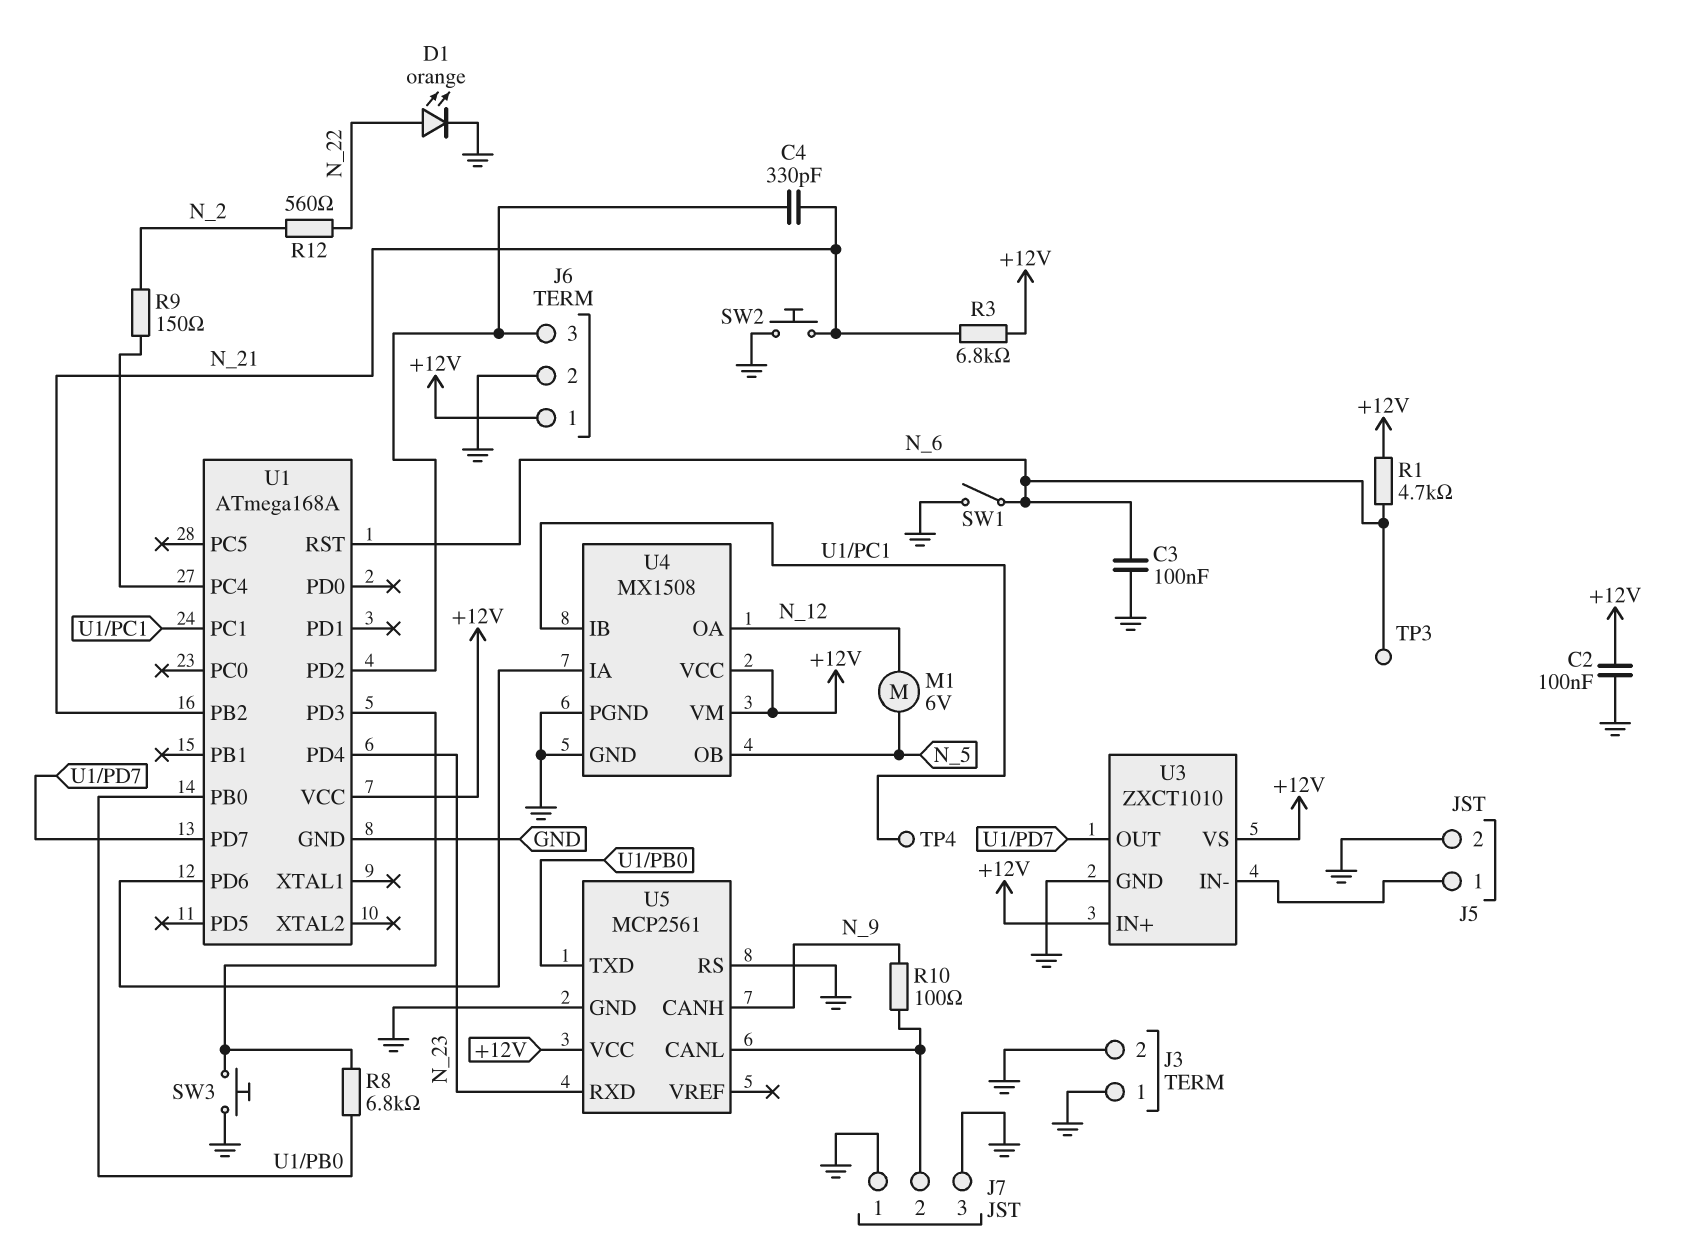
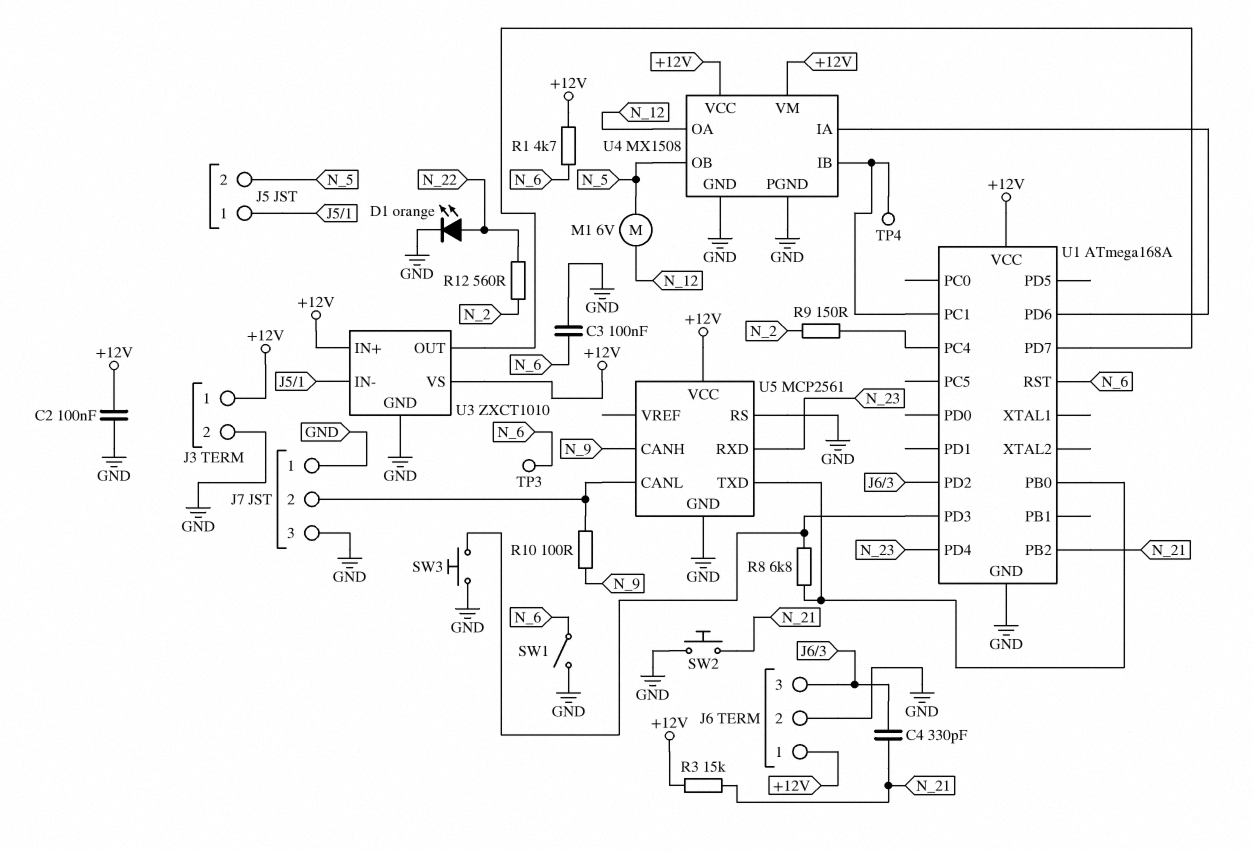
J3 pin 1: GND -> +12V
J5 pin 2: GND -> N_5
R3: 6.8k (+12V, N_21) -> 15k (+12V, N_21)

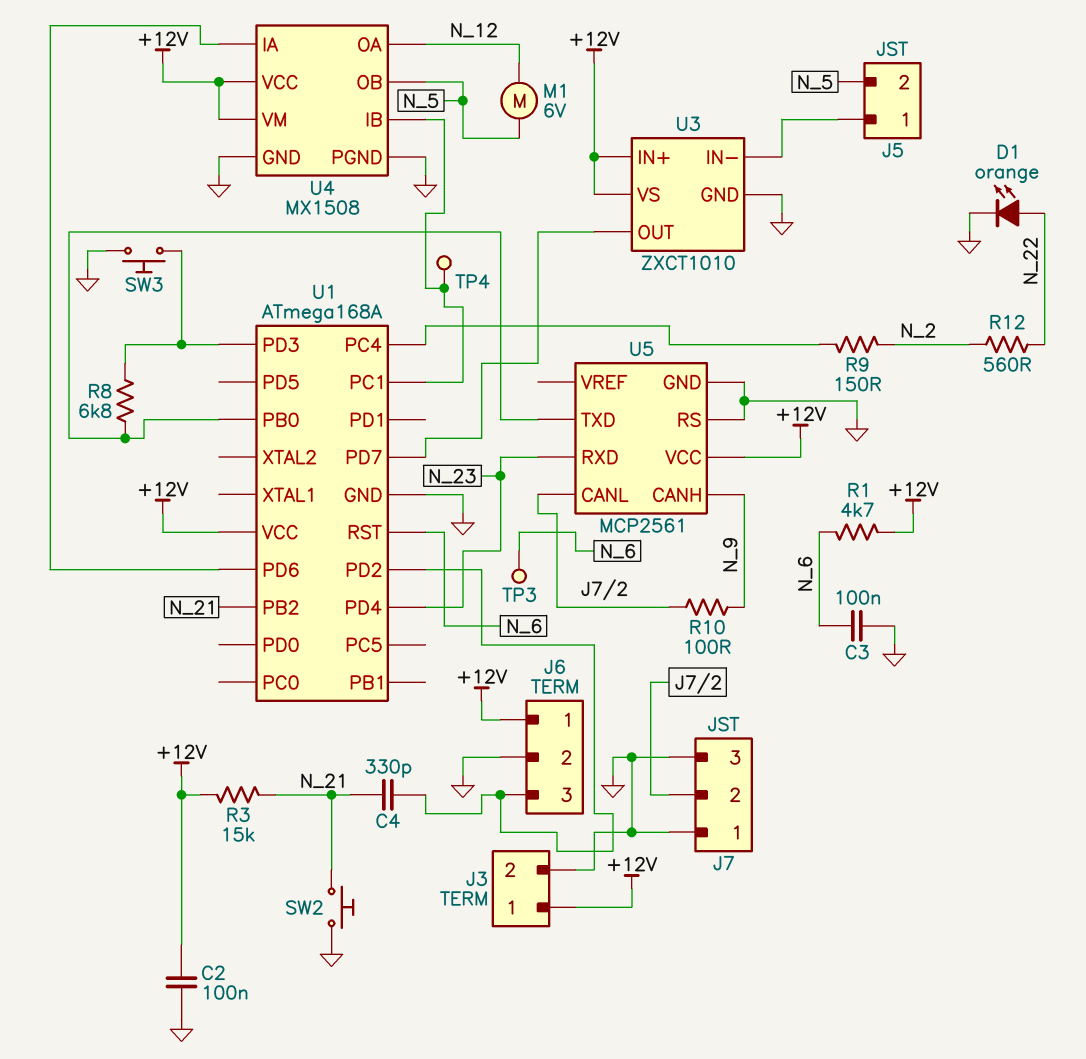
SW1: switch (GND, N_6) -> none

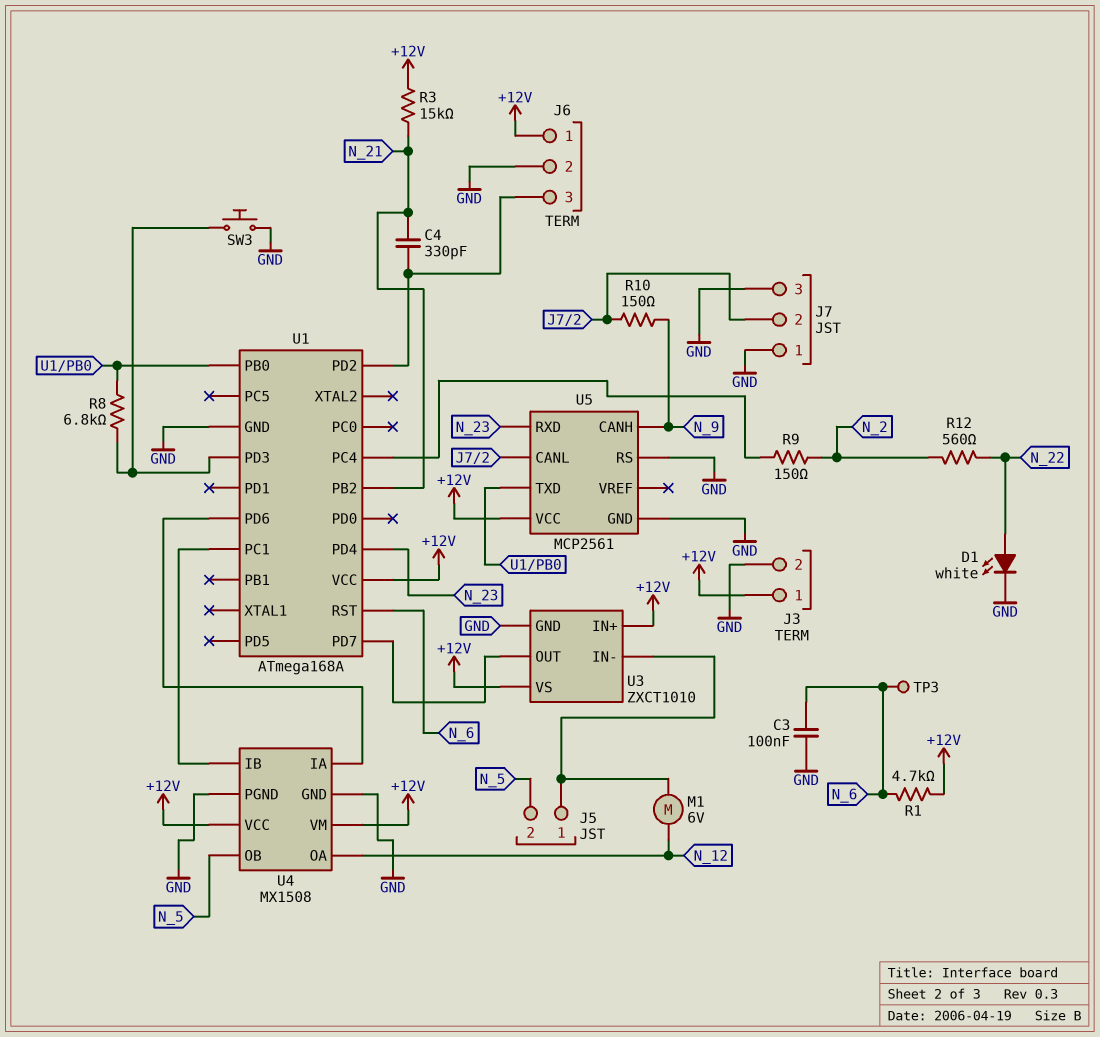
C2: 100nF (+12V, GND) -> none
D1: LED orange (A N_22, K GND) -> LED white (A N_22, K GND)
M1: motor 6V (N_5, N_12) -> motor 6V (J5/1, N_12)
R10: 100 (J7/2, N_9) -> 150 (J7/2, N_9)
SW2: button (GND, N_21) -> none
TP4: test point (U1/PC1) -> none

